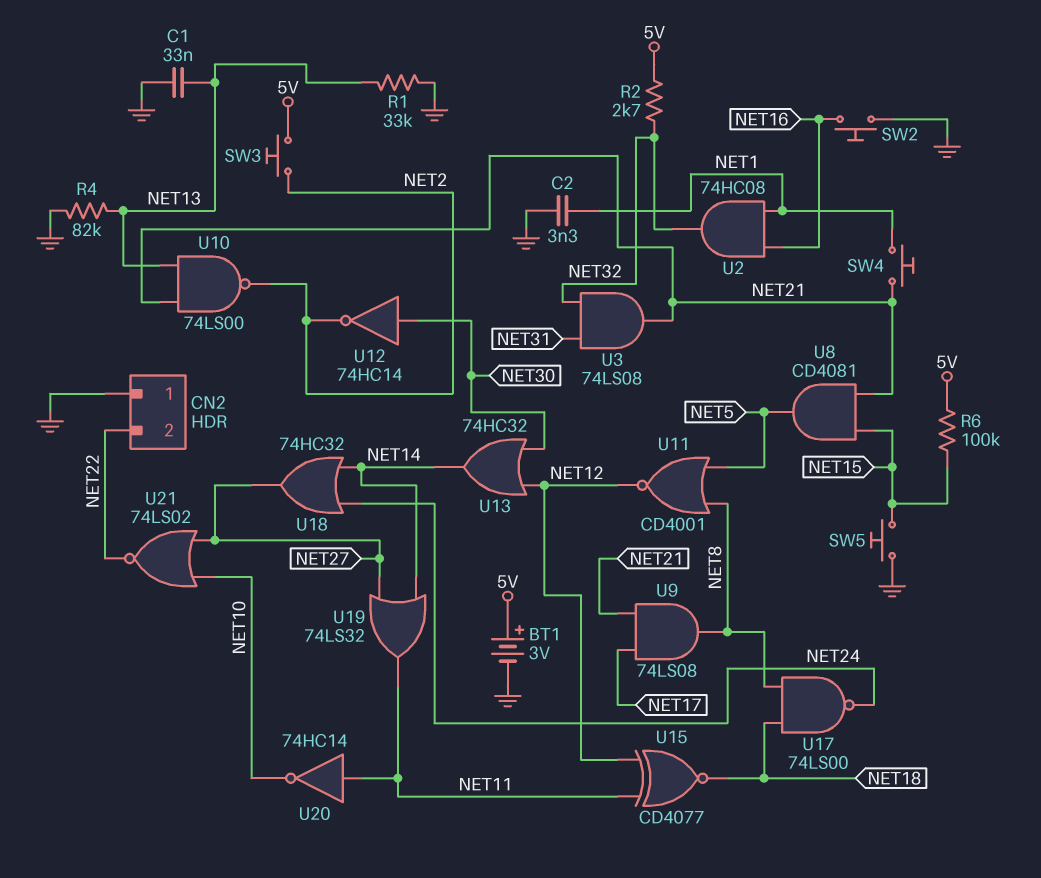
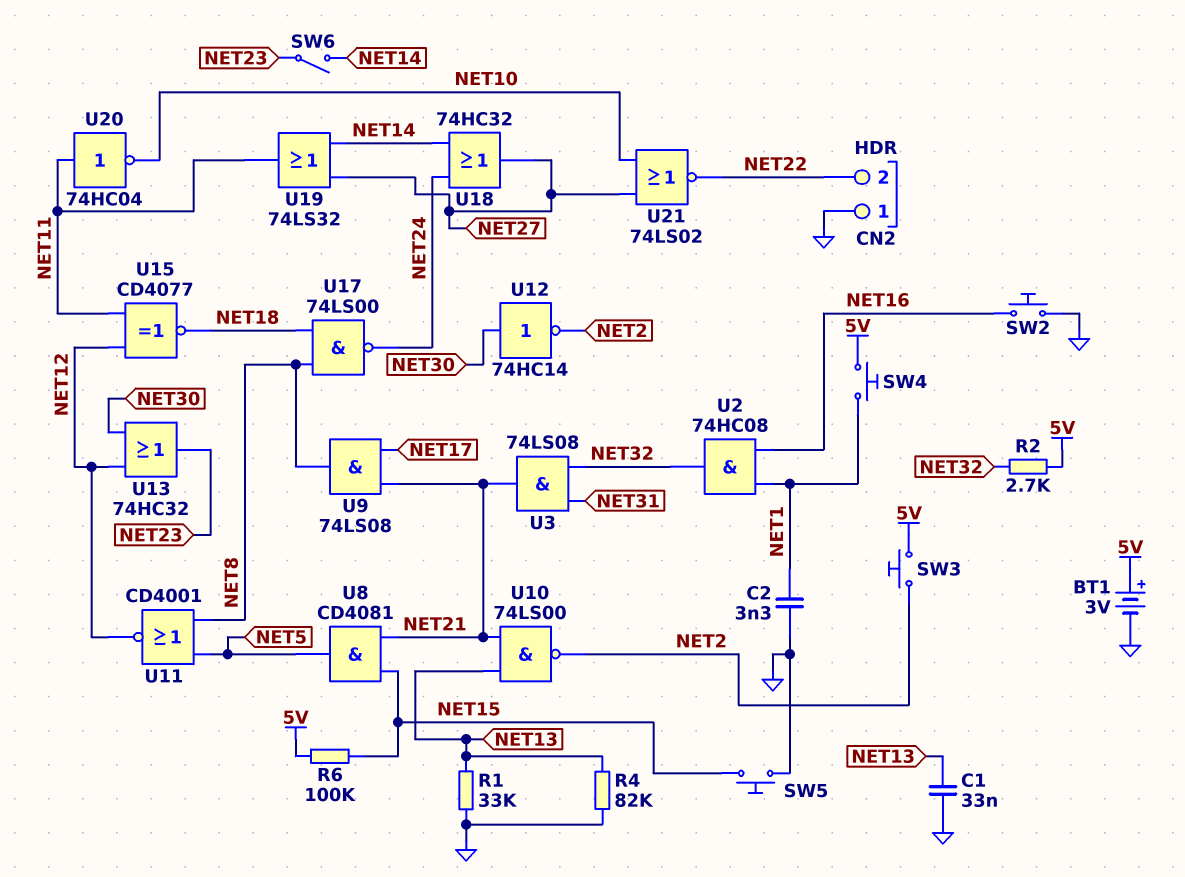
SW4: button (NET1, NET21) -> button (5V, NET1)
SW6: none -> switch (NET14, NET23)
U13: OR 74HC32 (in NET12, in NET30, out NET14) -> OR 74HC32 (in NET12, in NET30, out NET23)
U20: NOT 74HC14 (in NET11, out NET10) -> NOT 74HC04 (in NET11, out NET10)

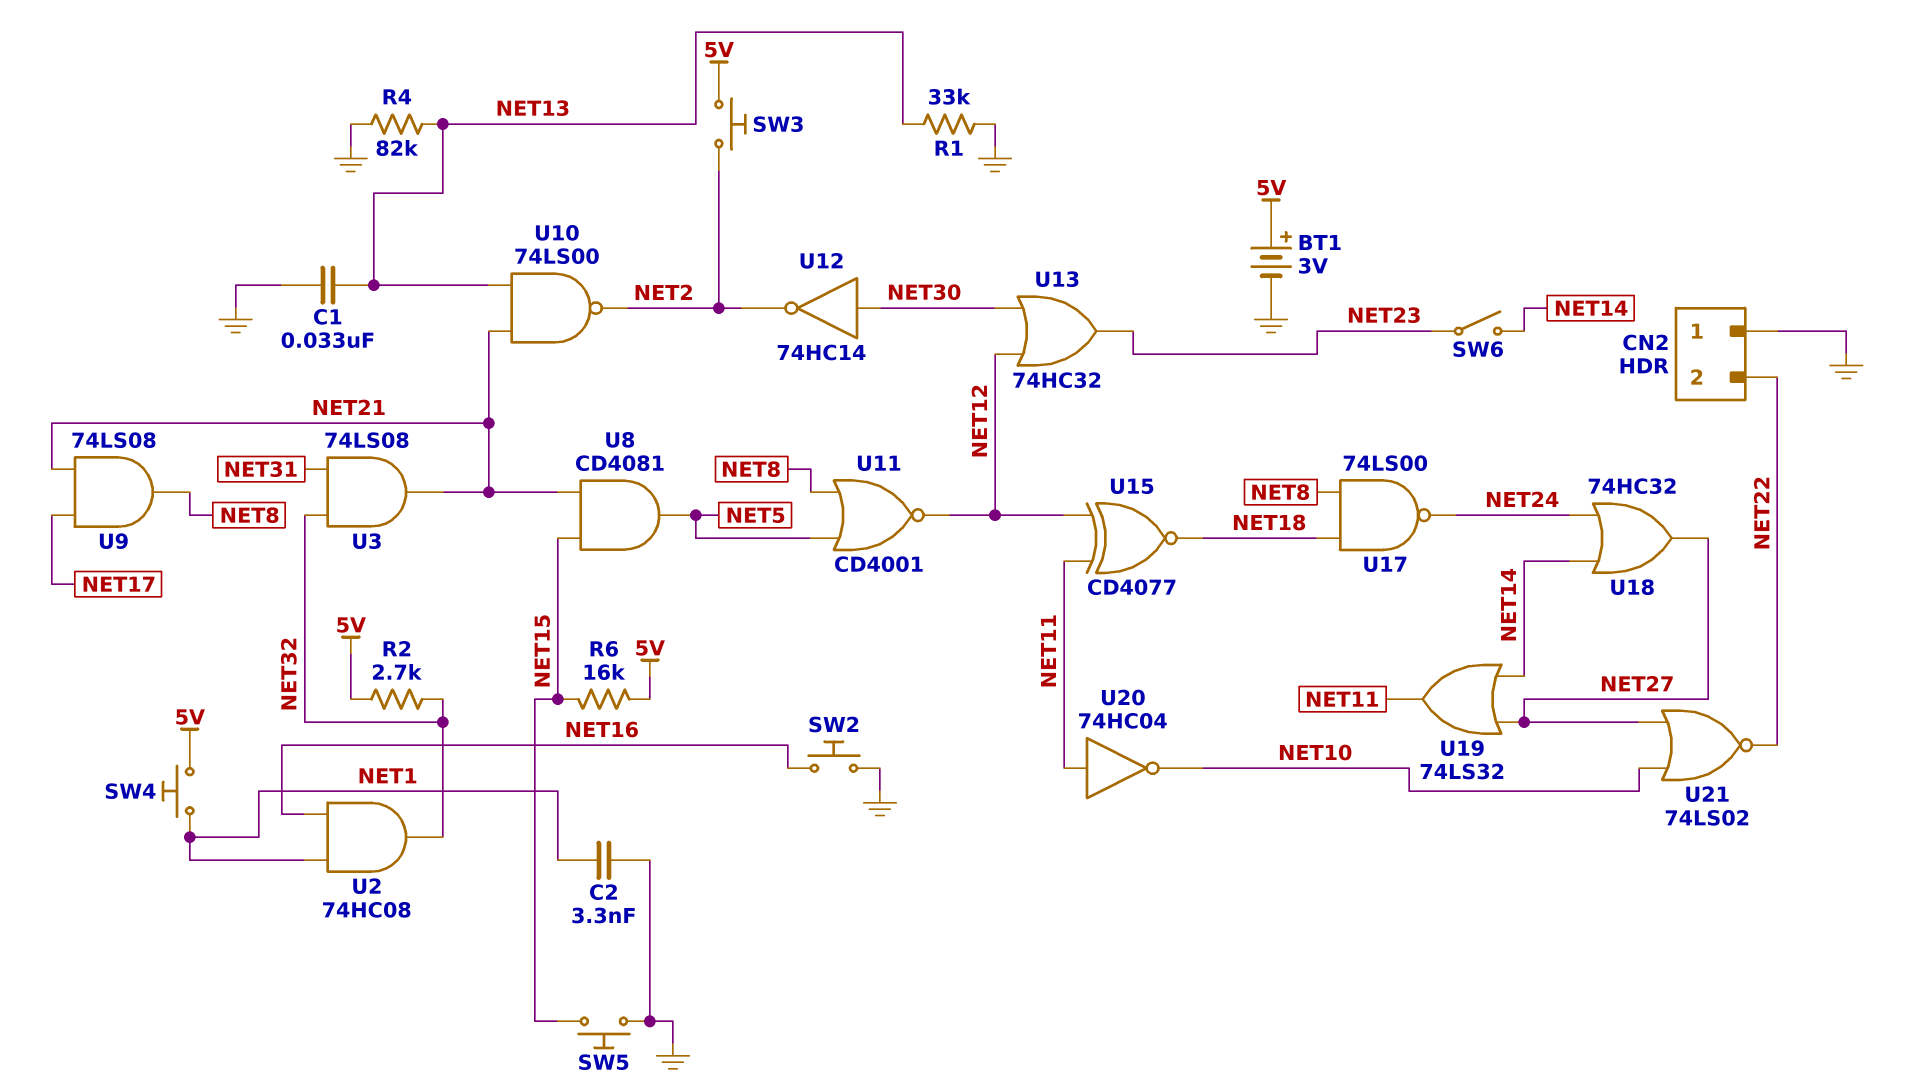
R6: 100k (5V, NET15) -> 16k (5V, NET15)

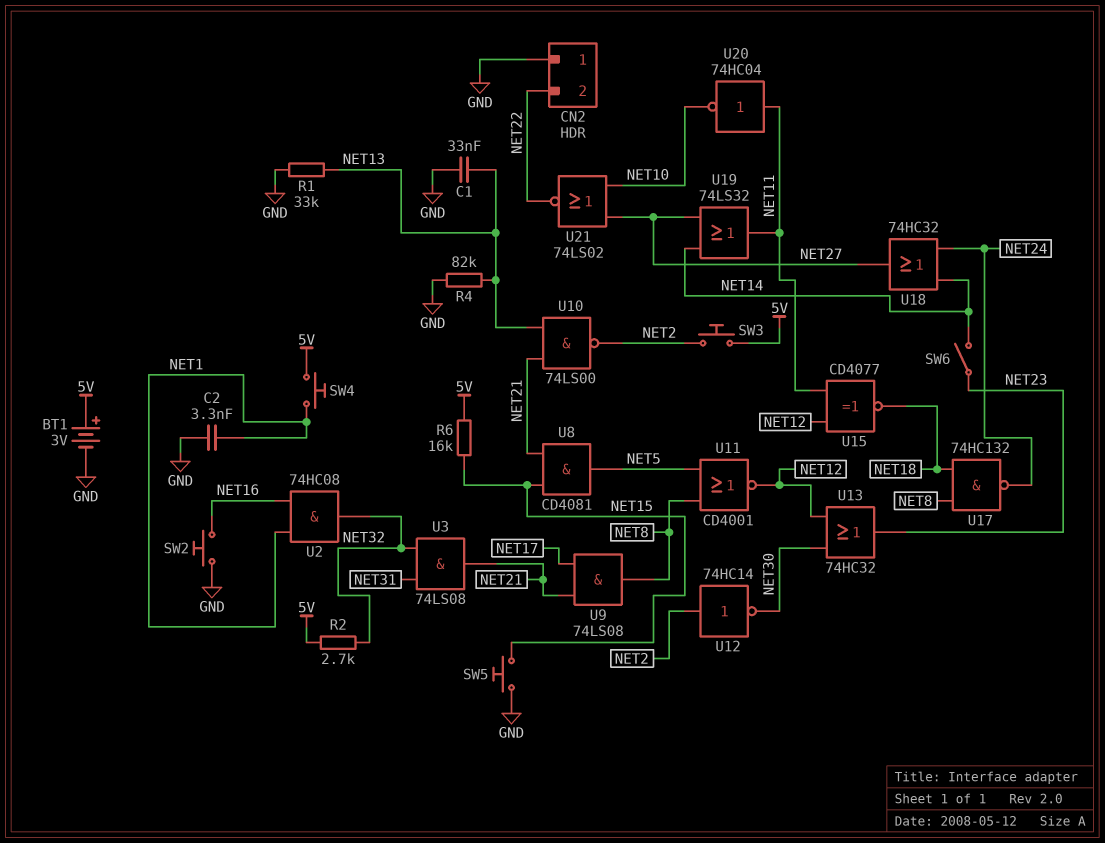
U12: NOT 74HC14 (in NET30, out NET2) -> NOT 74HC14 (in NET2, out NET30)
U17: NAND 74LS00 (in NET8, in NET18, out NET24) -> NAND 74HC132 (in NET8, in NET18, out NET24)

